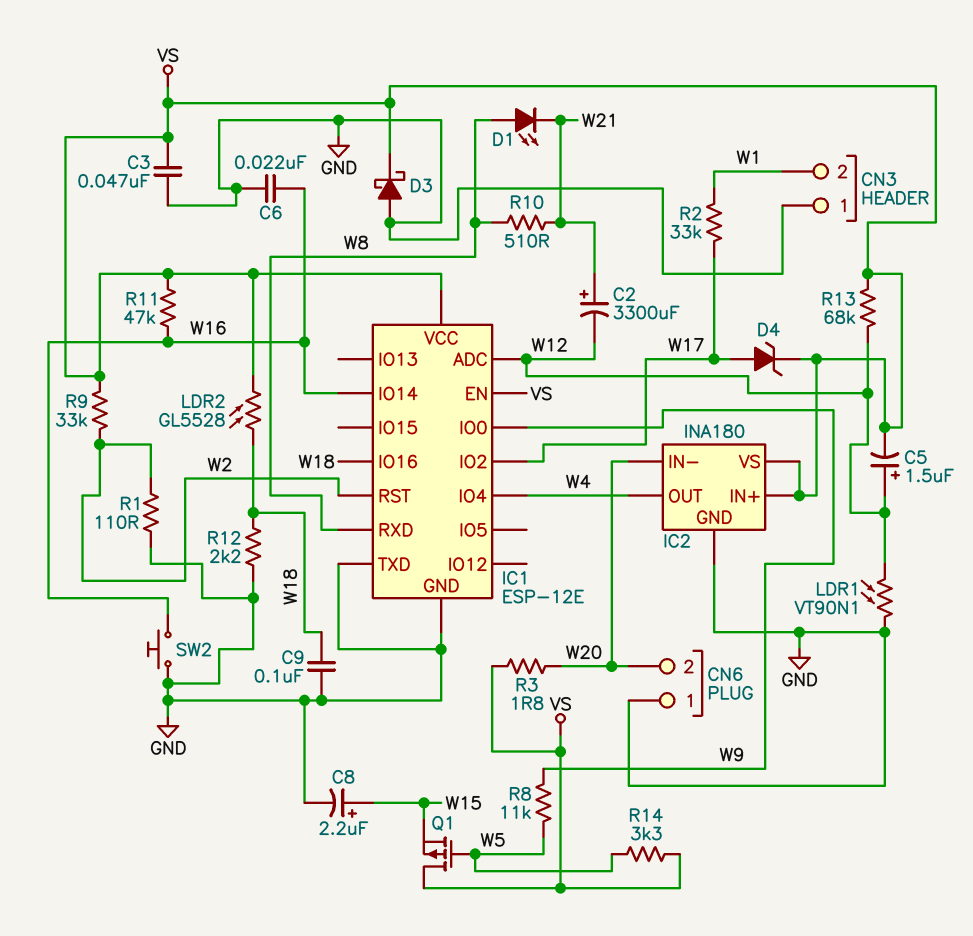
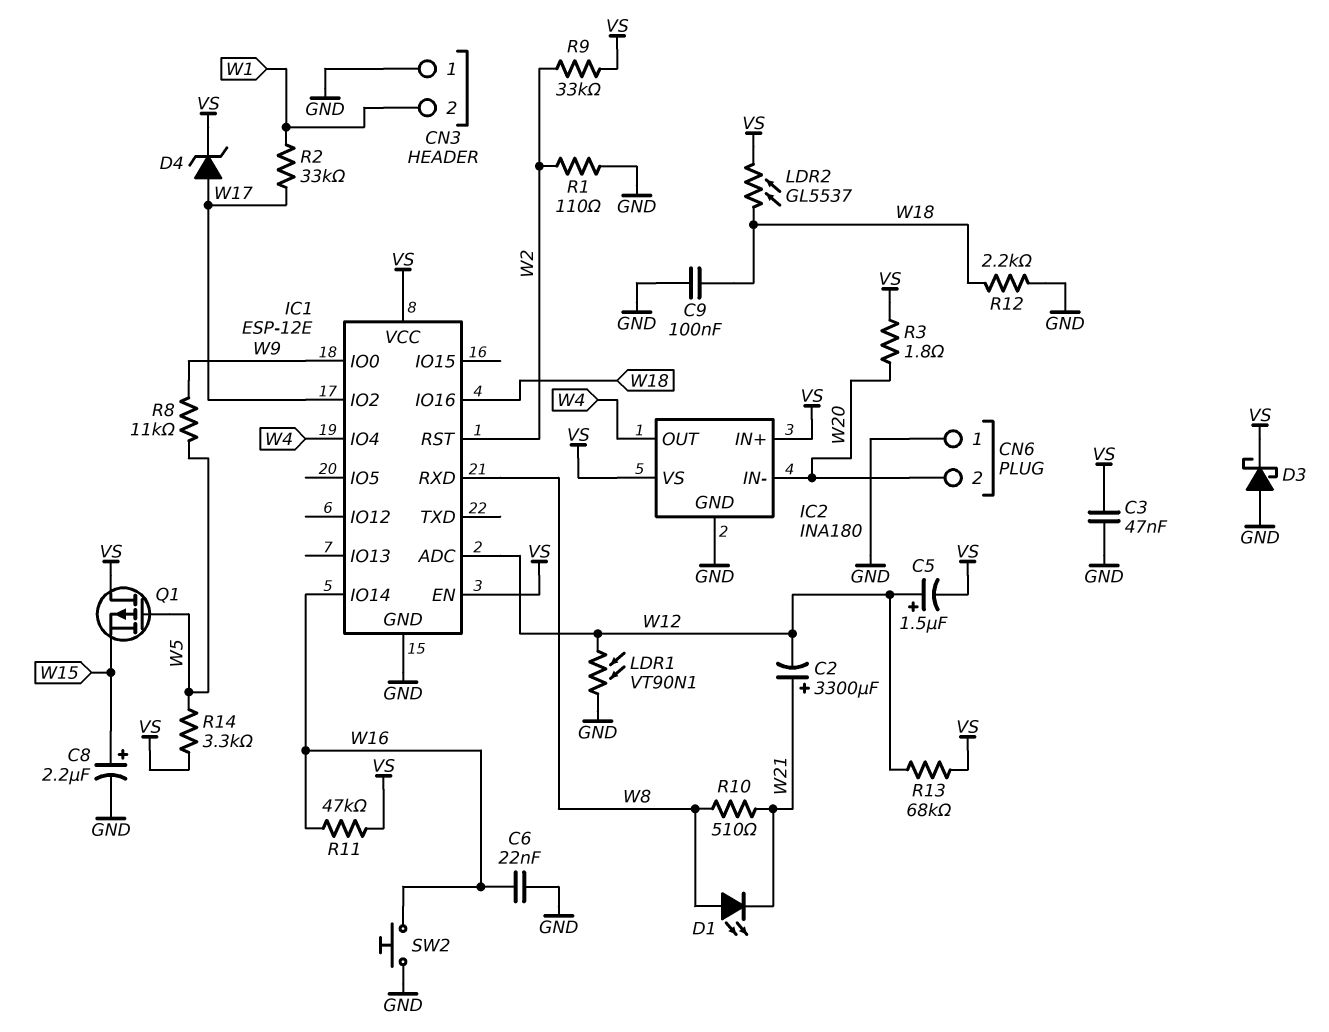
IC1 pin TXD: GND -> none
LDR2: GL5528 (VS, W18) -> GL5537 (VS, W18)

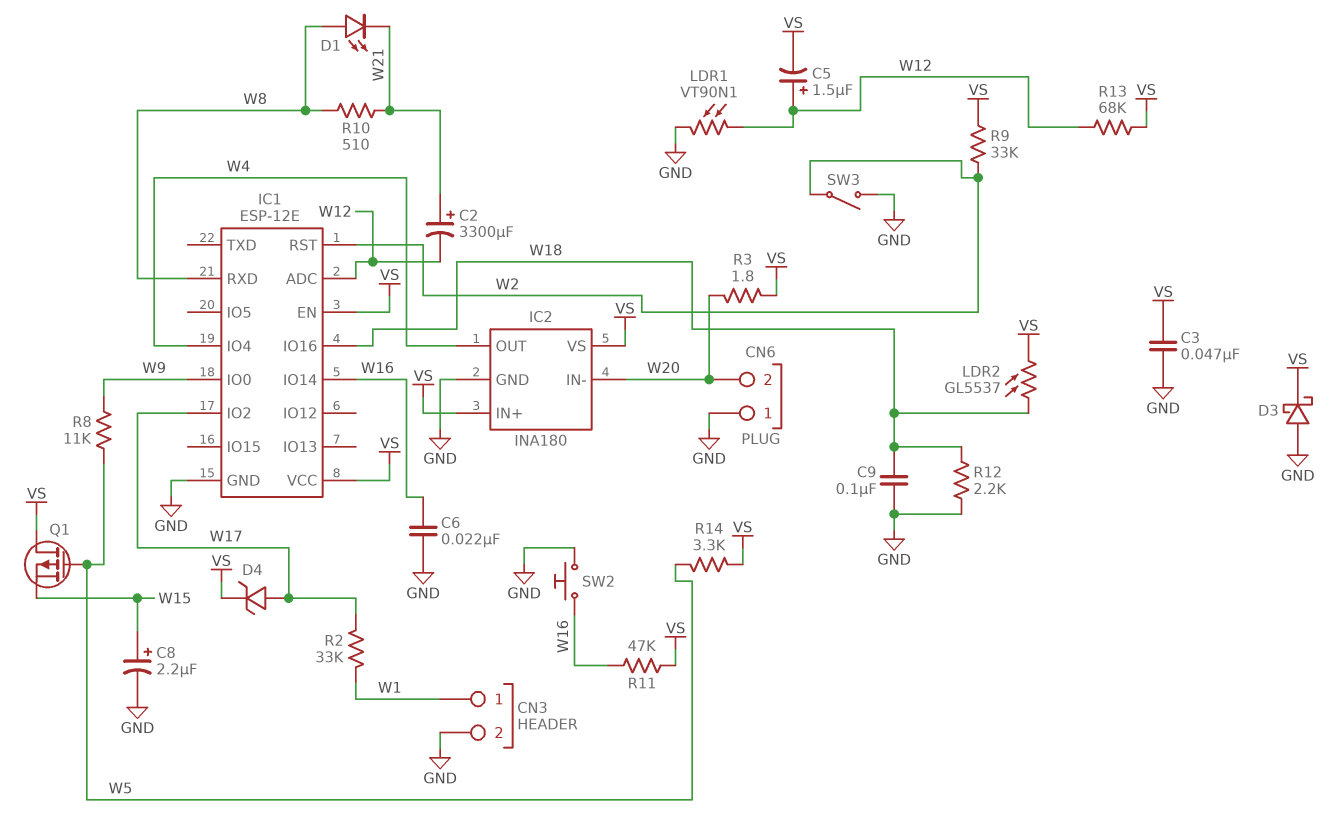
CN3 pin 1: GND -> W1
CN3 pin 2: W1 -> GND
R1: 110 (GND, W2) -> none
SW3: none -> switch (GND, W2)

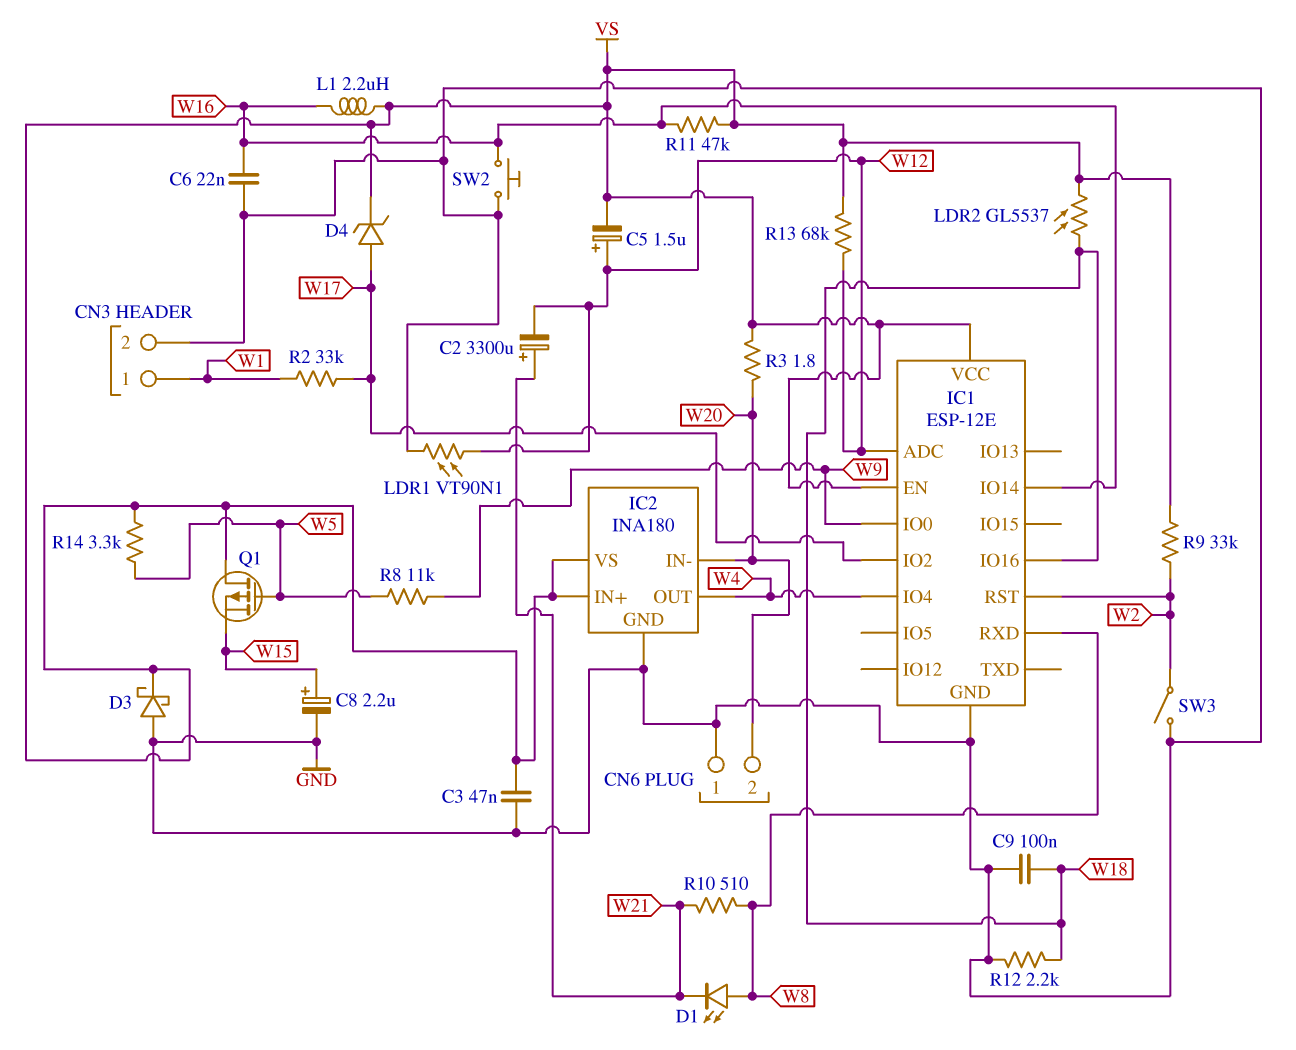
L1: none -> 2.2uH (VS, W16)

